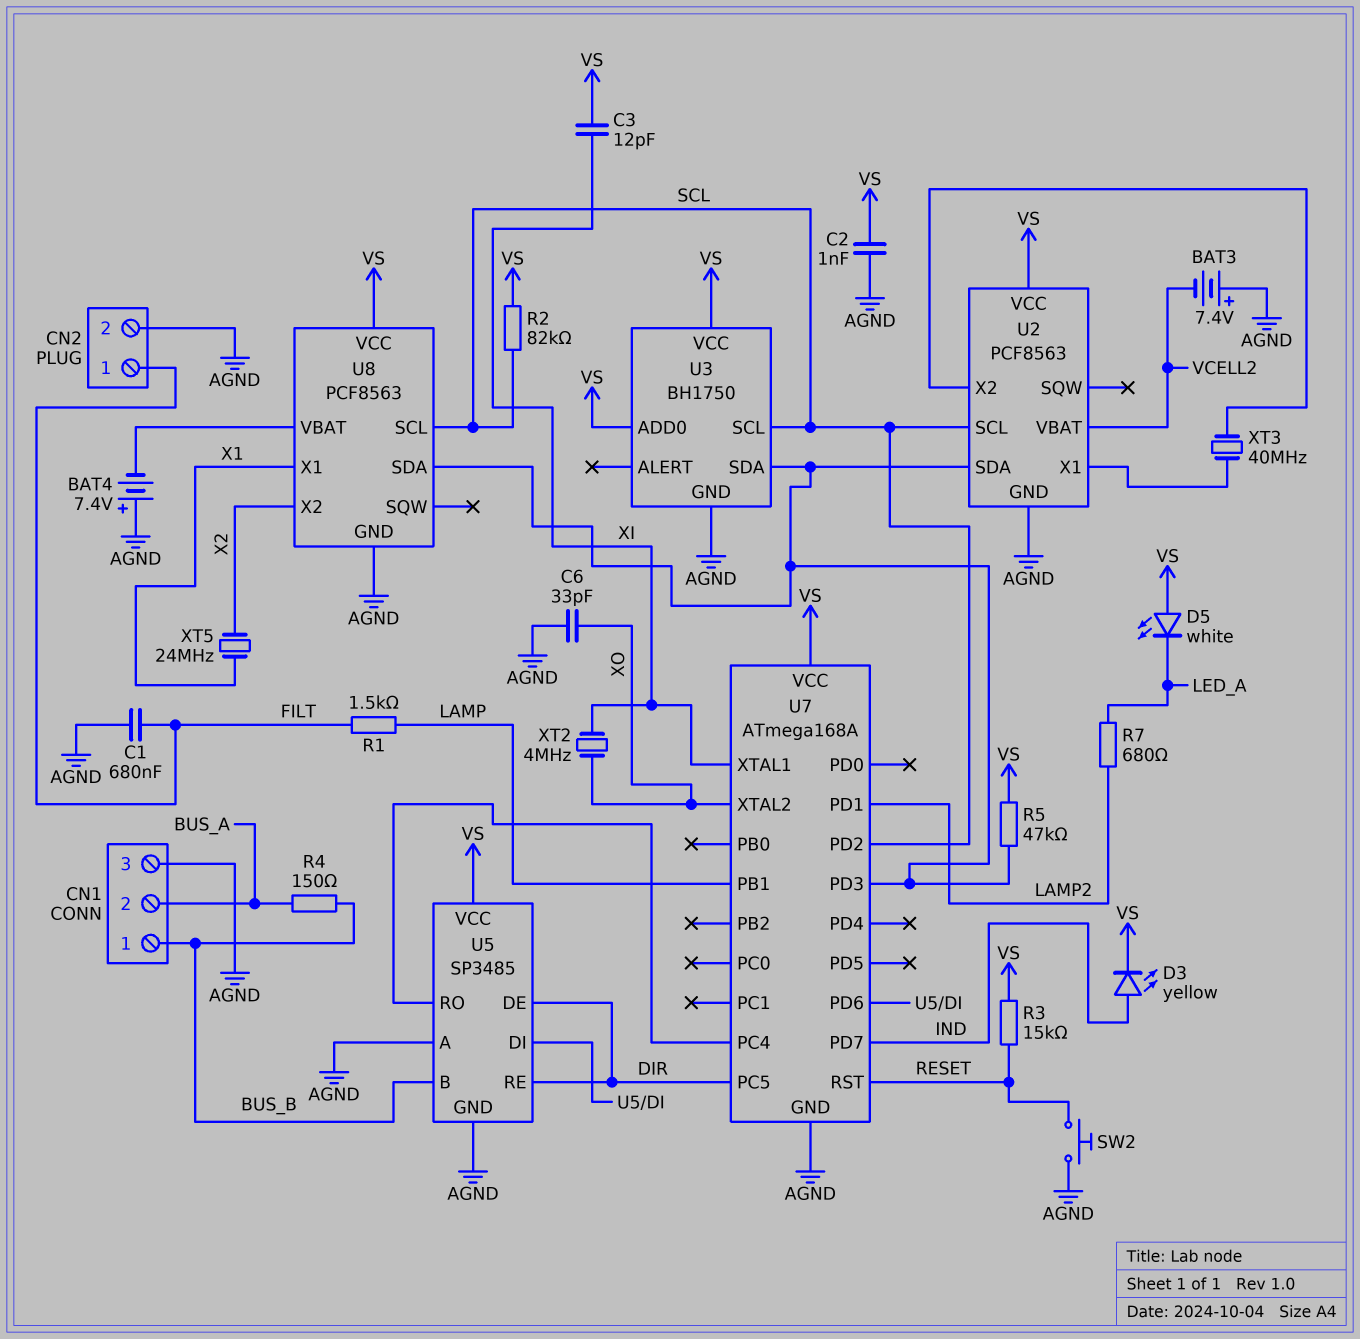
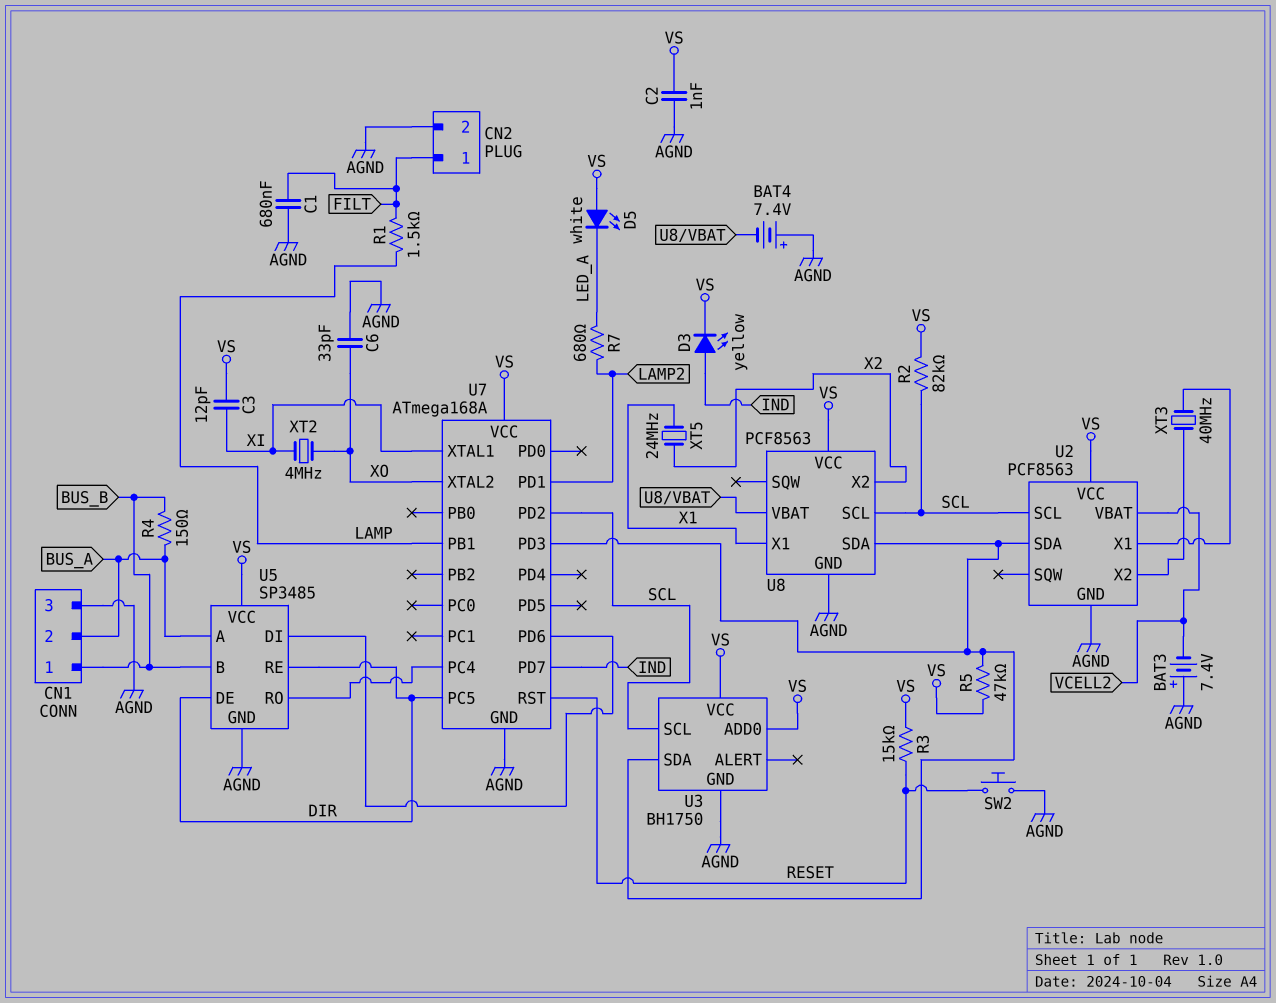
U5 pin A: AGND -> BUS_A

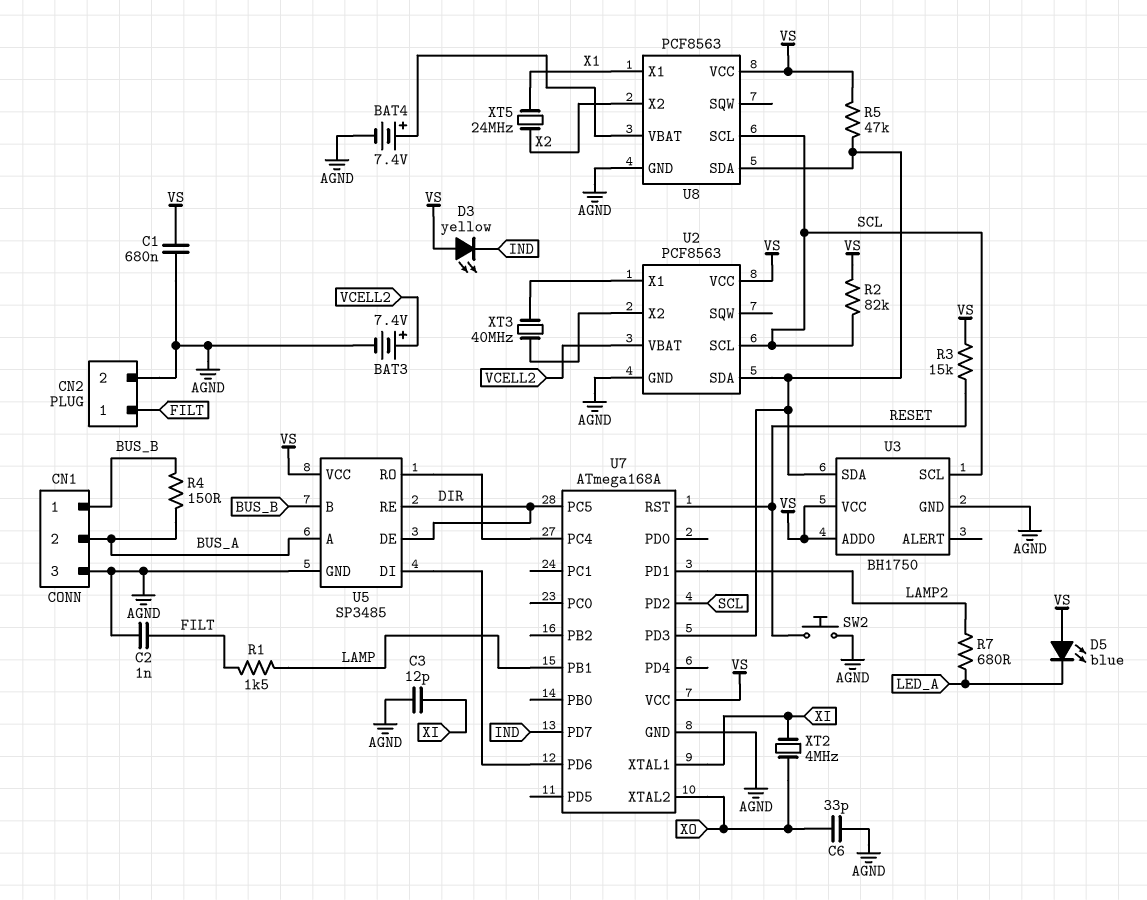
BAT3: 7.4V (plus AGND, minus VCELL2) -> 7.4V (plus VCELL2, minus AGND)
BAT4: 7.4V (plus AGND, minus U8/VBAT) -> 7.4V (plus U8/VBAT, minus AGND)
C1: 680nF (AGND, FILT) -> 680nF (AGND, VS)
C2: 1nF (AGND, VS) -> 1nF (AGND, FILT)
C3: 12pF (VS, XI) -> 12pF (AGND, XI)
D3: LED yellow (A IND, K VS) -> LED yellow (A VS, K IND)
D5: LED white (A VS, K LED_A) -> LED blue (A VS, K LED_A)

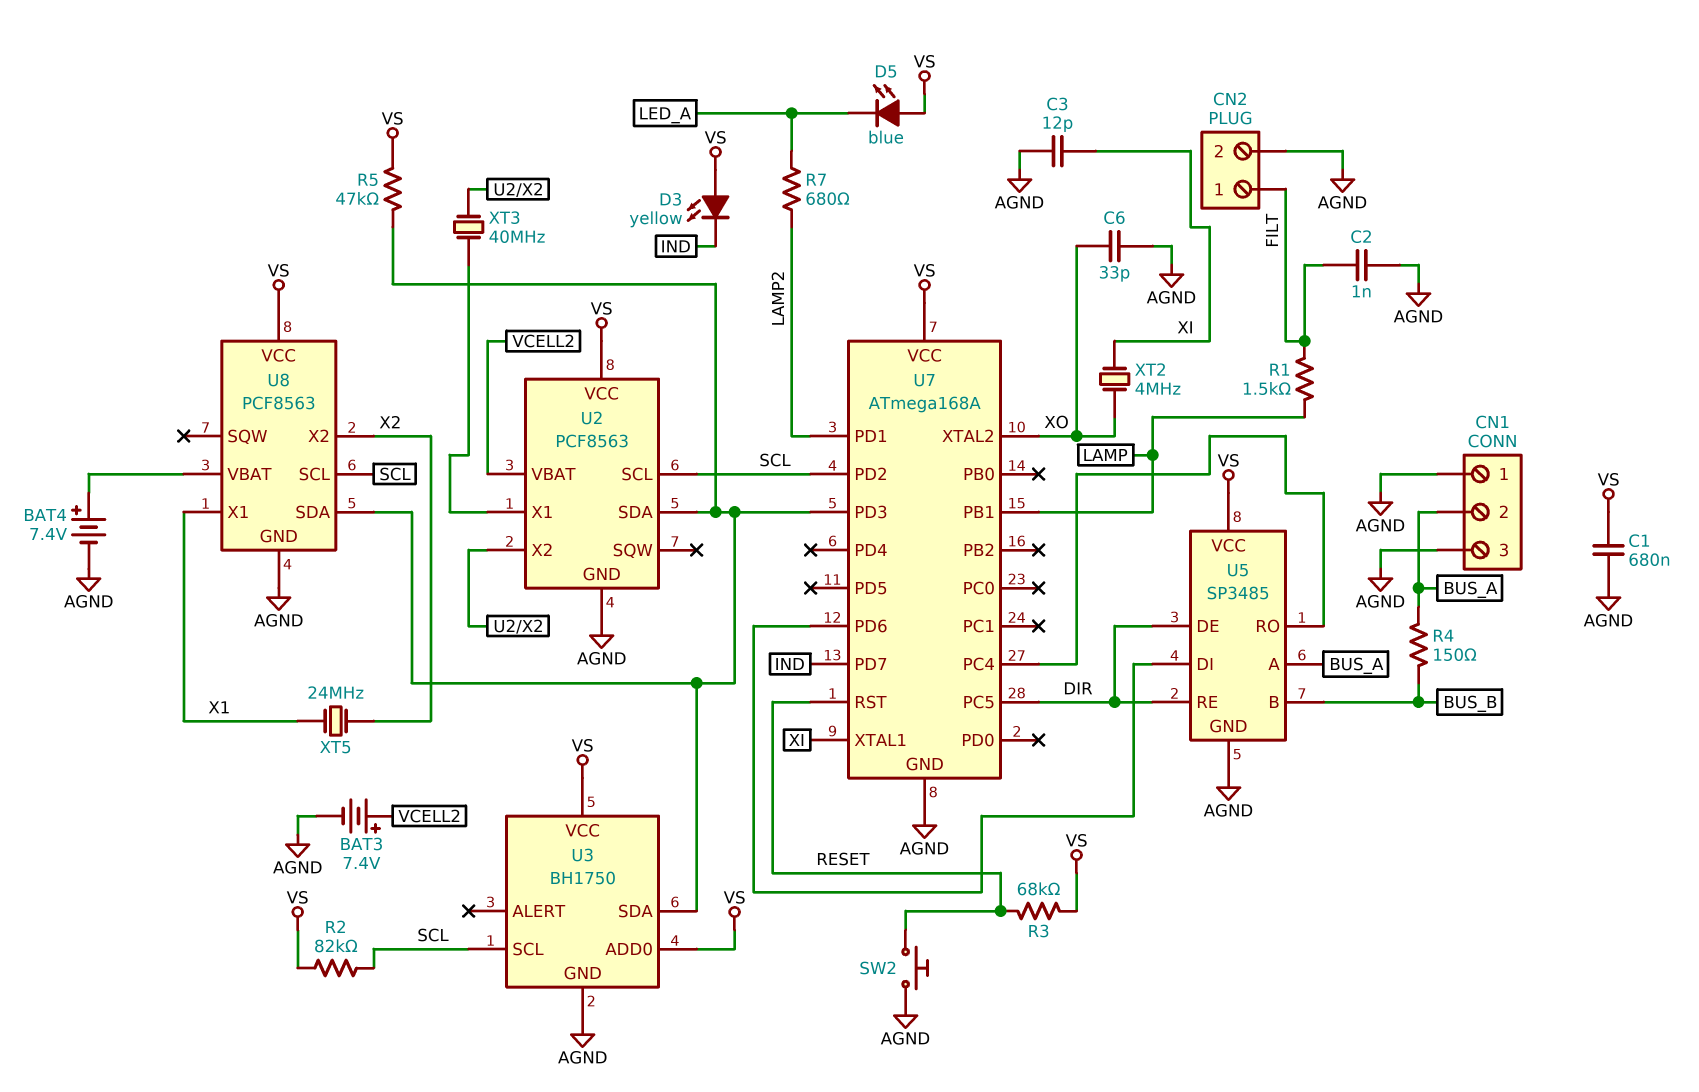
CN1 pin 1: BUS_B -> AGND
R3: 15k (RESET, VS) -> 68k (RESET, VS)

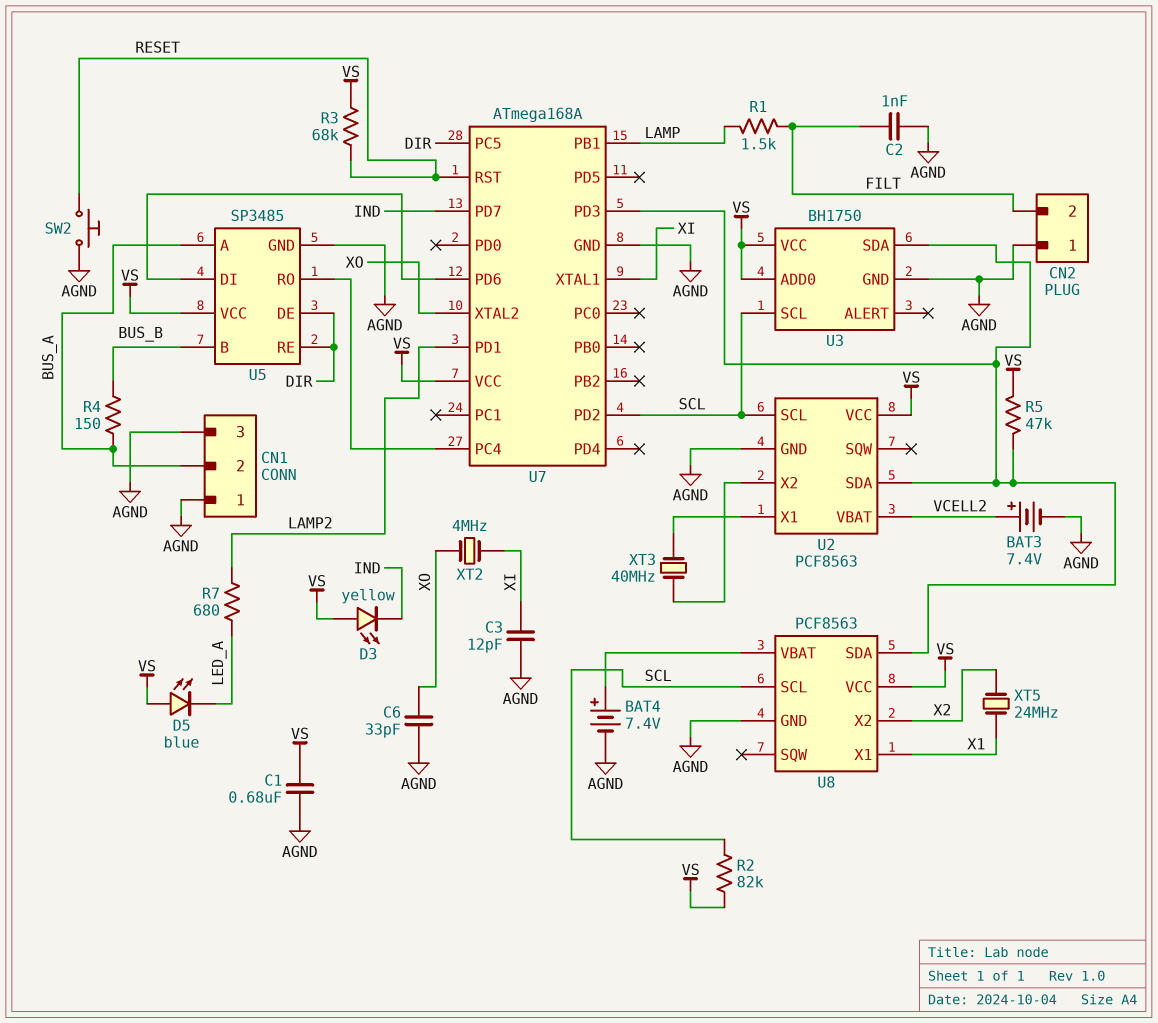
CN2 pin 1: FILT -> AGND
CN2 pin 2: AGND -> FILT

